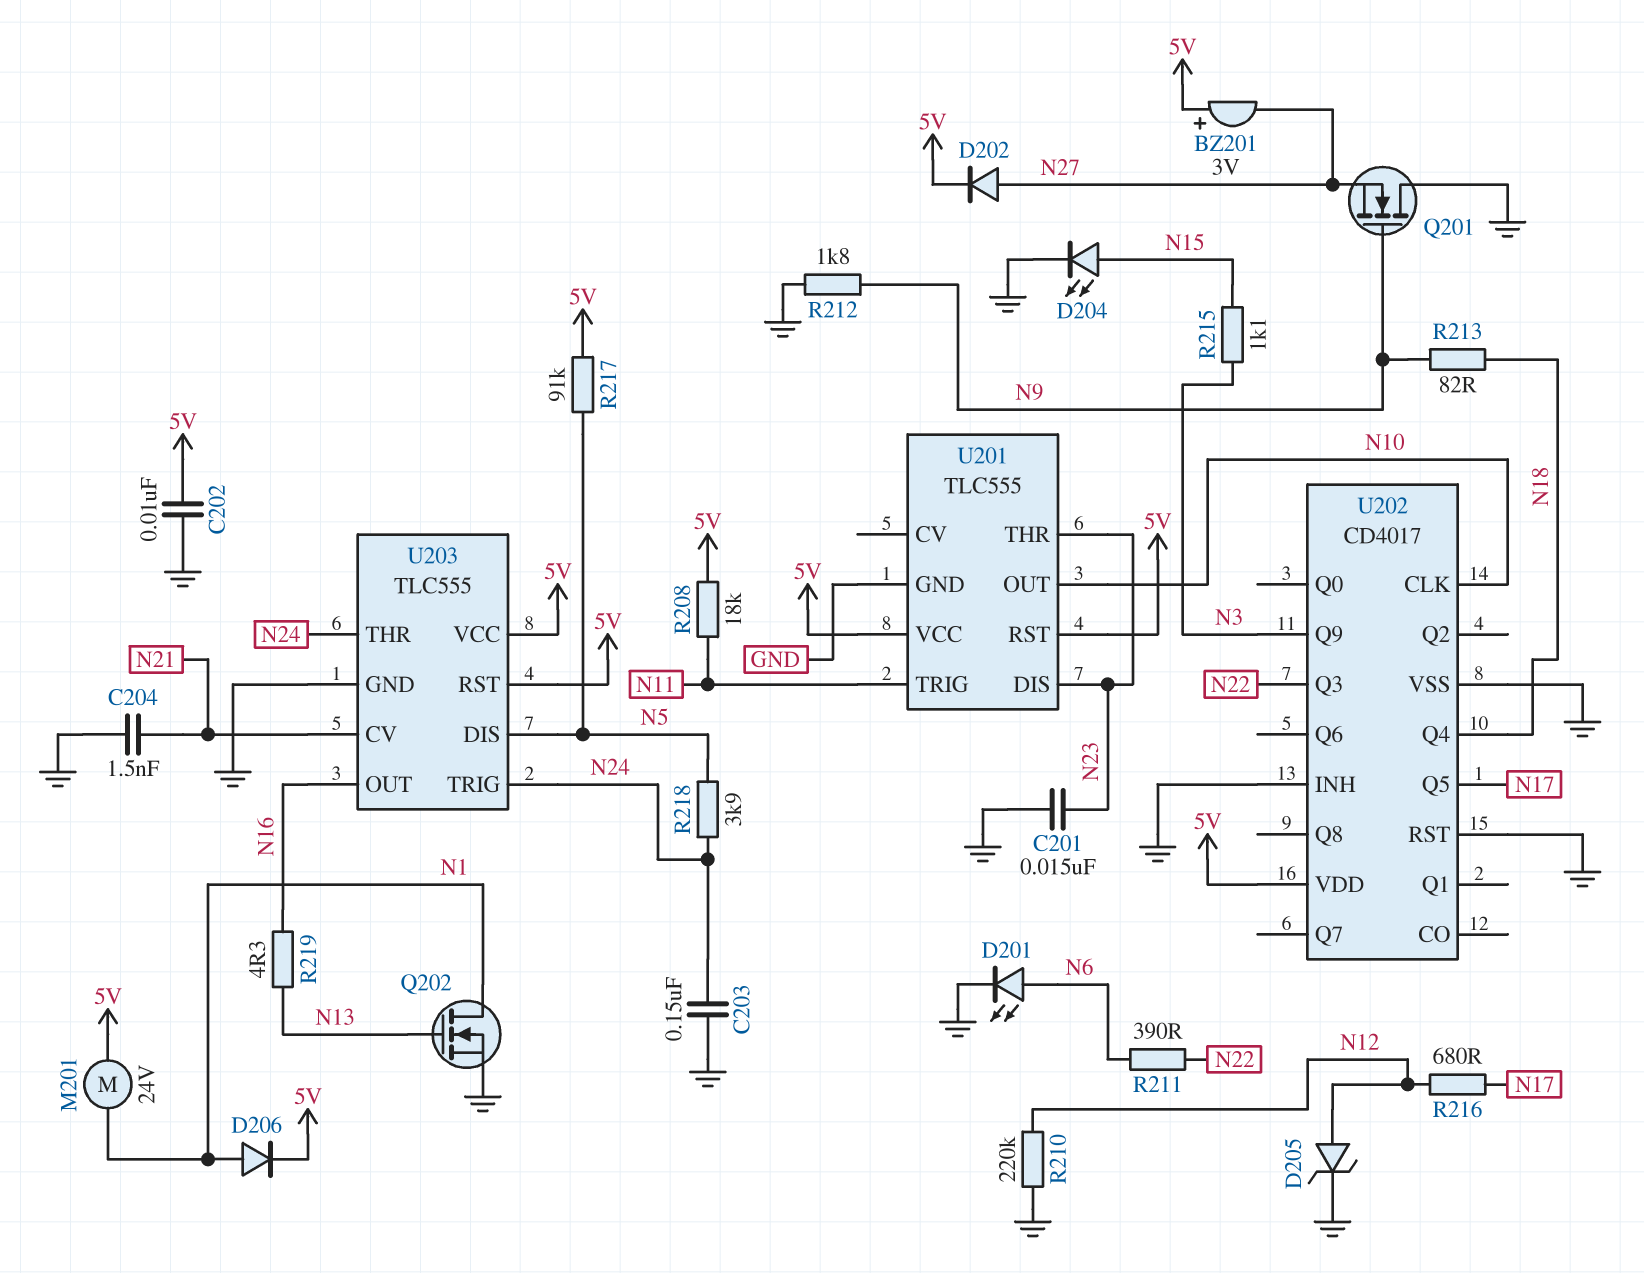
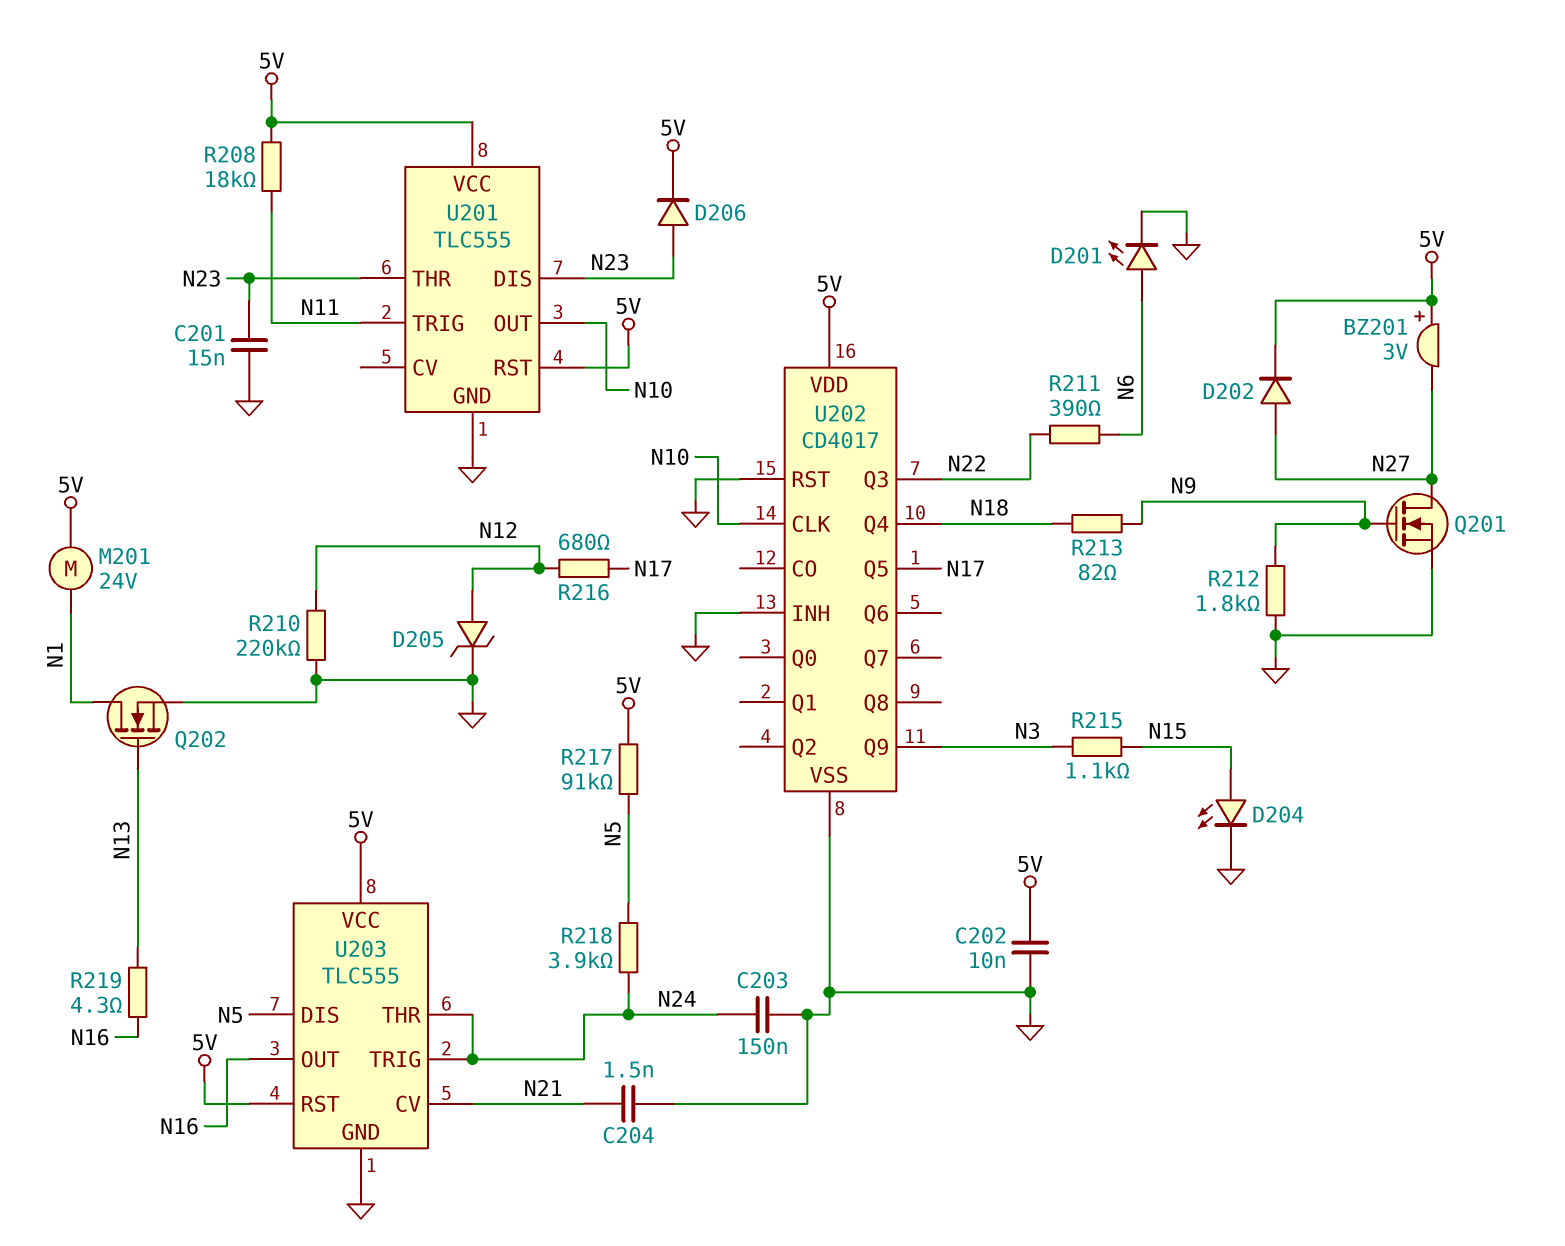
D206: diode (A N1, K 5V) -> diode (A N23, K 5V)
Q201: NMOS (G N9, D GND, S N27) -> NMOS (G N9, D N27, S GND)

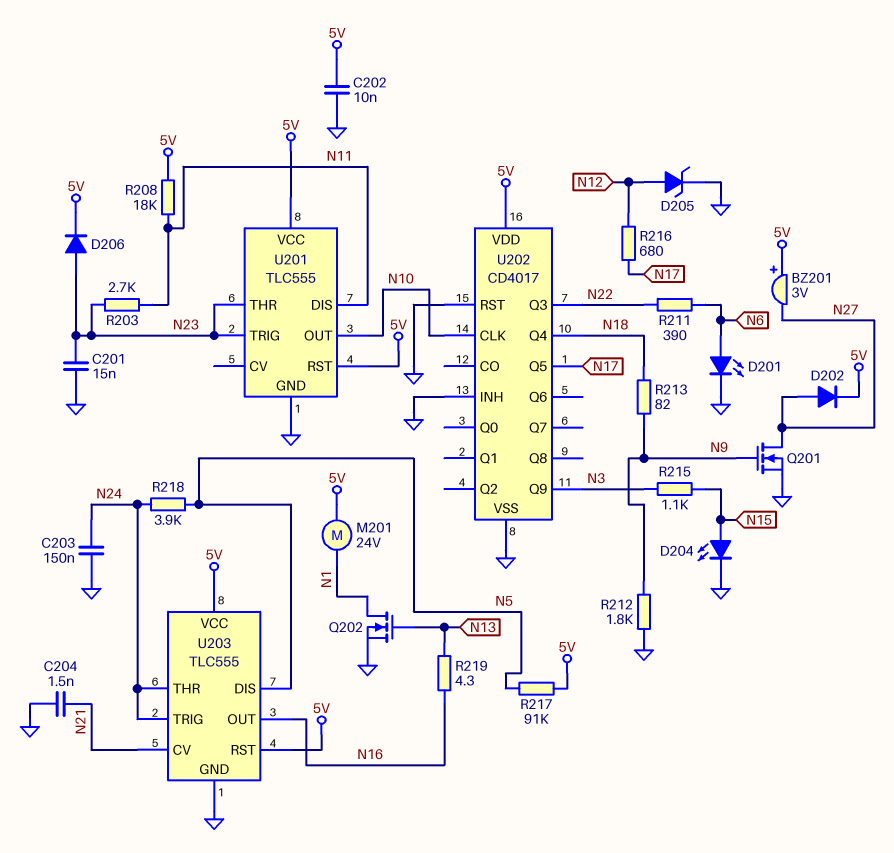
R203: none -> 2.7k (N11, N23)
R210: 220k (GND, N12) -> none
U201 pin DIS: N23 -> N11
U201 pin TRIG: N11 -> N23

